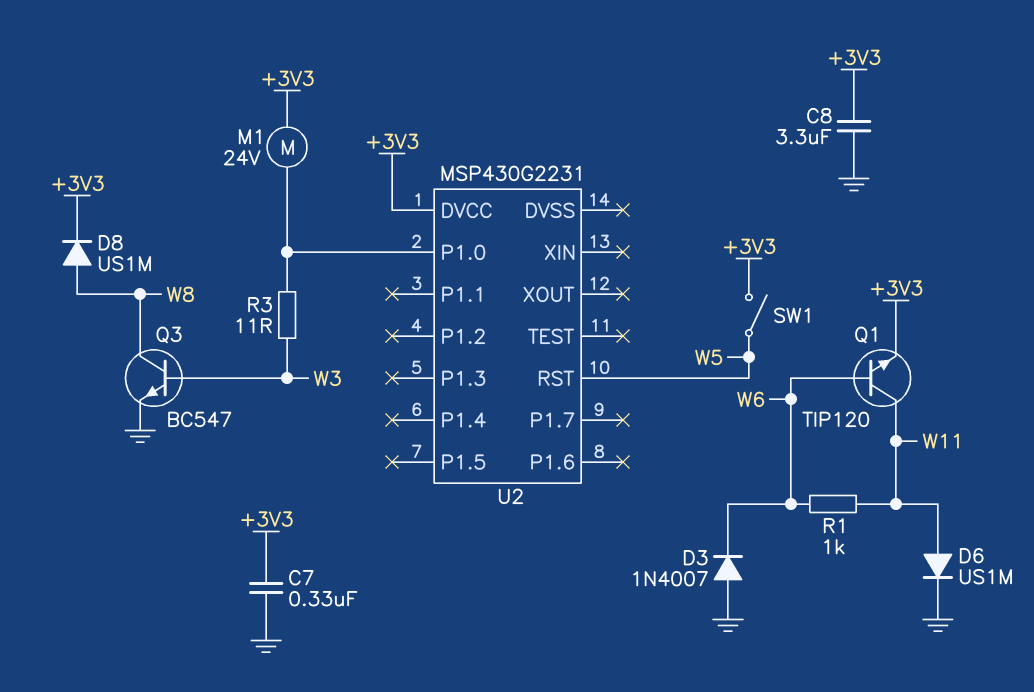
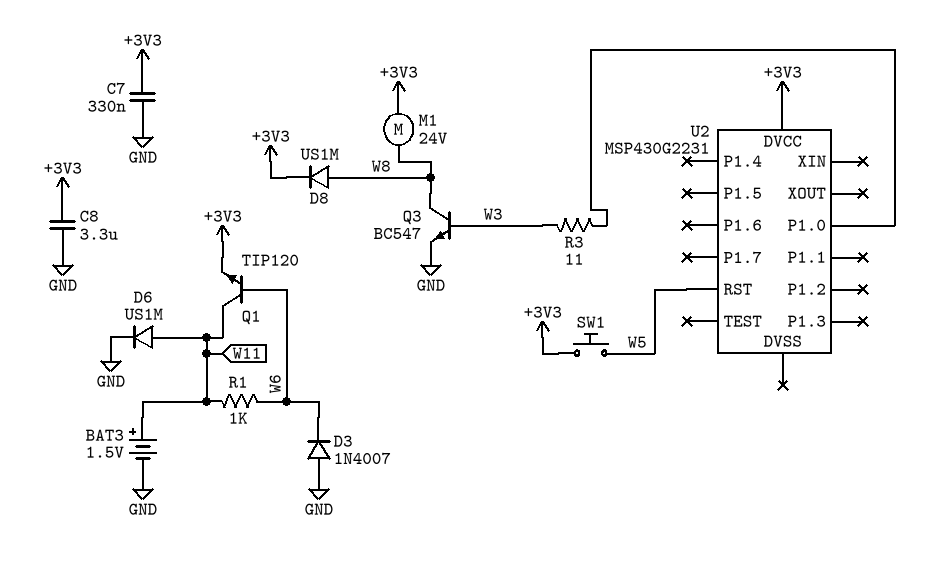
BAT3: none -> 1.5V (plus W11, minus GND)
M1: motor 24V (+3V3, U2/P1.0) -> motor 24V (+3V3, W8)
SW1: switch (+3V3, W5) -> button (+3V3, W5)

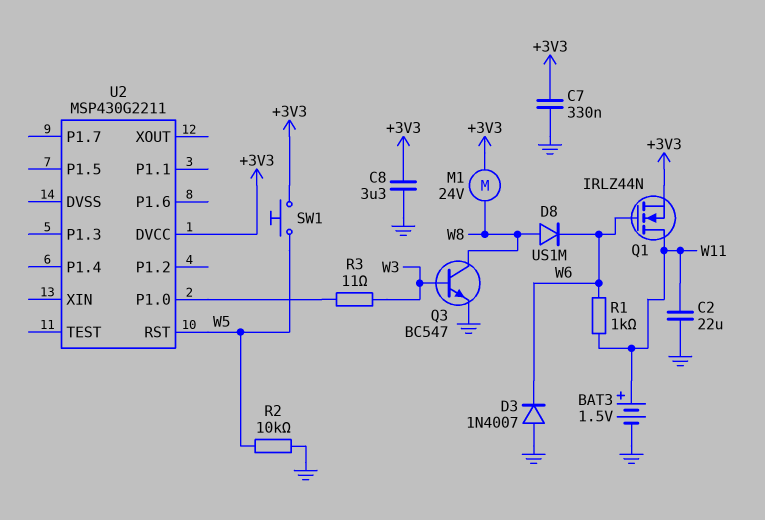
C2: none -> 22uF (GND, W11)
D6: diode US1M (A W11, K GND) -> none
D8: diode US1M (A W8, K +3V3) -> diode US1M (A W8, K W6)
Q1: NPN TIP120 (B W6, C W11, E +3V3) -> NMOS IRLZ44N (G W6, D W11, S +3V3)
R2: none -> 10k (GND, W5)
U2: MSP430G2231 -> MSP430G2211

